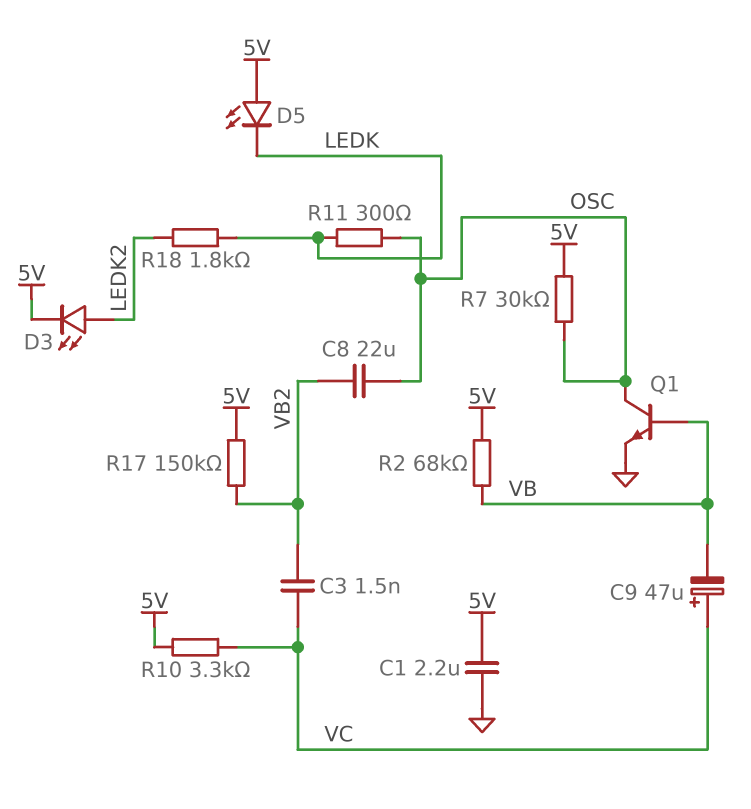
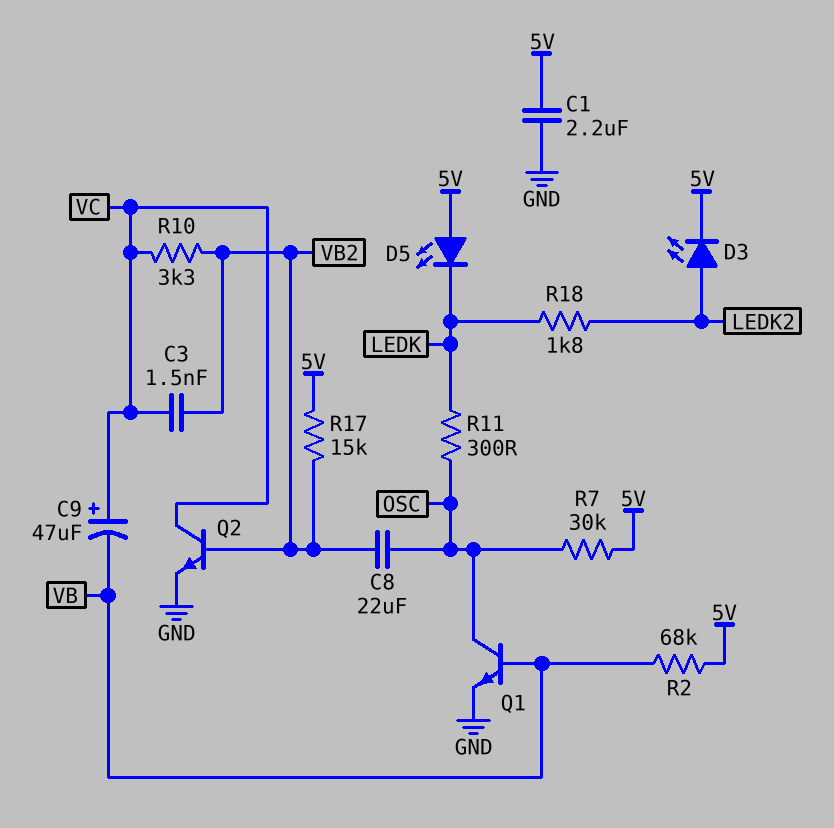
Q2: none -> NPN (B VB2, C VC, E GND)
R10: 3.3k (5V, VC) -> 3.3k (VB2, VC)
R17: 150k (5V, VB2) -> 15k (5V, VB2)

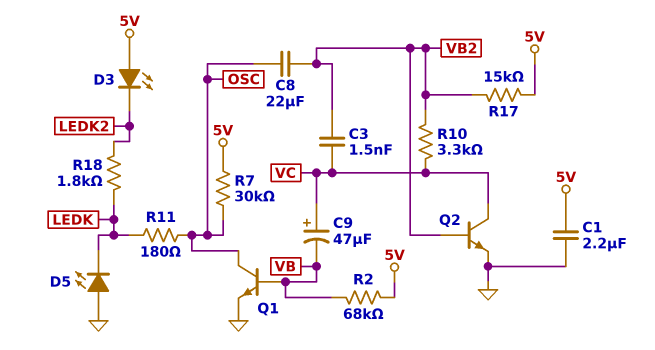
D3: LED (A LEDK2, K 5V) -> LED (A 5V, K LEDK2)
D5: LED (A 5V, K LEDK) -> LED (A GND, K LEDK)
R11: 300 (LEDK, OSC) -> 180 (LEDK, OSC)

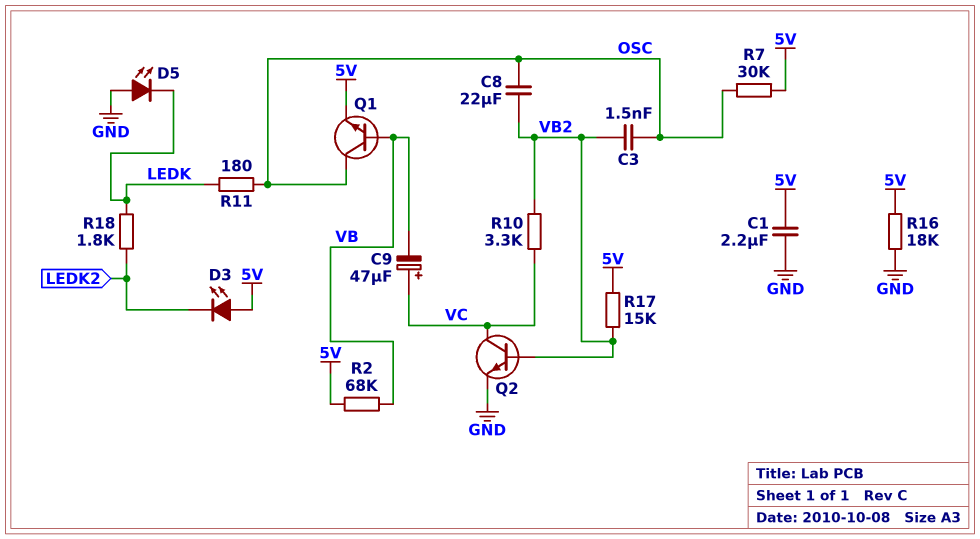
C3: 1.5nF (VB2, VC) -> 1.5nF (OSC, VB2)
Q1: NPN (B VB, C OSC, E GND) -> NPN (B VB, C OSC, E 5V)
R16: none -> 18k (5V, GND)

